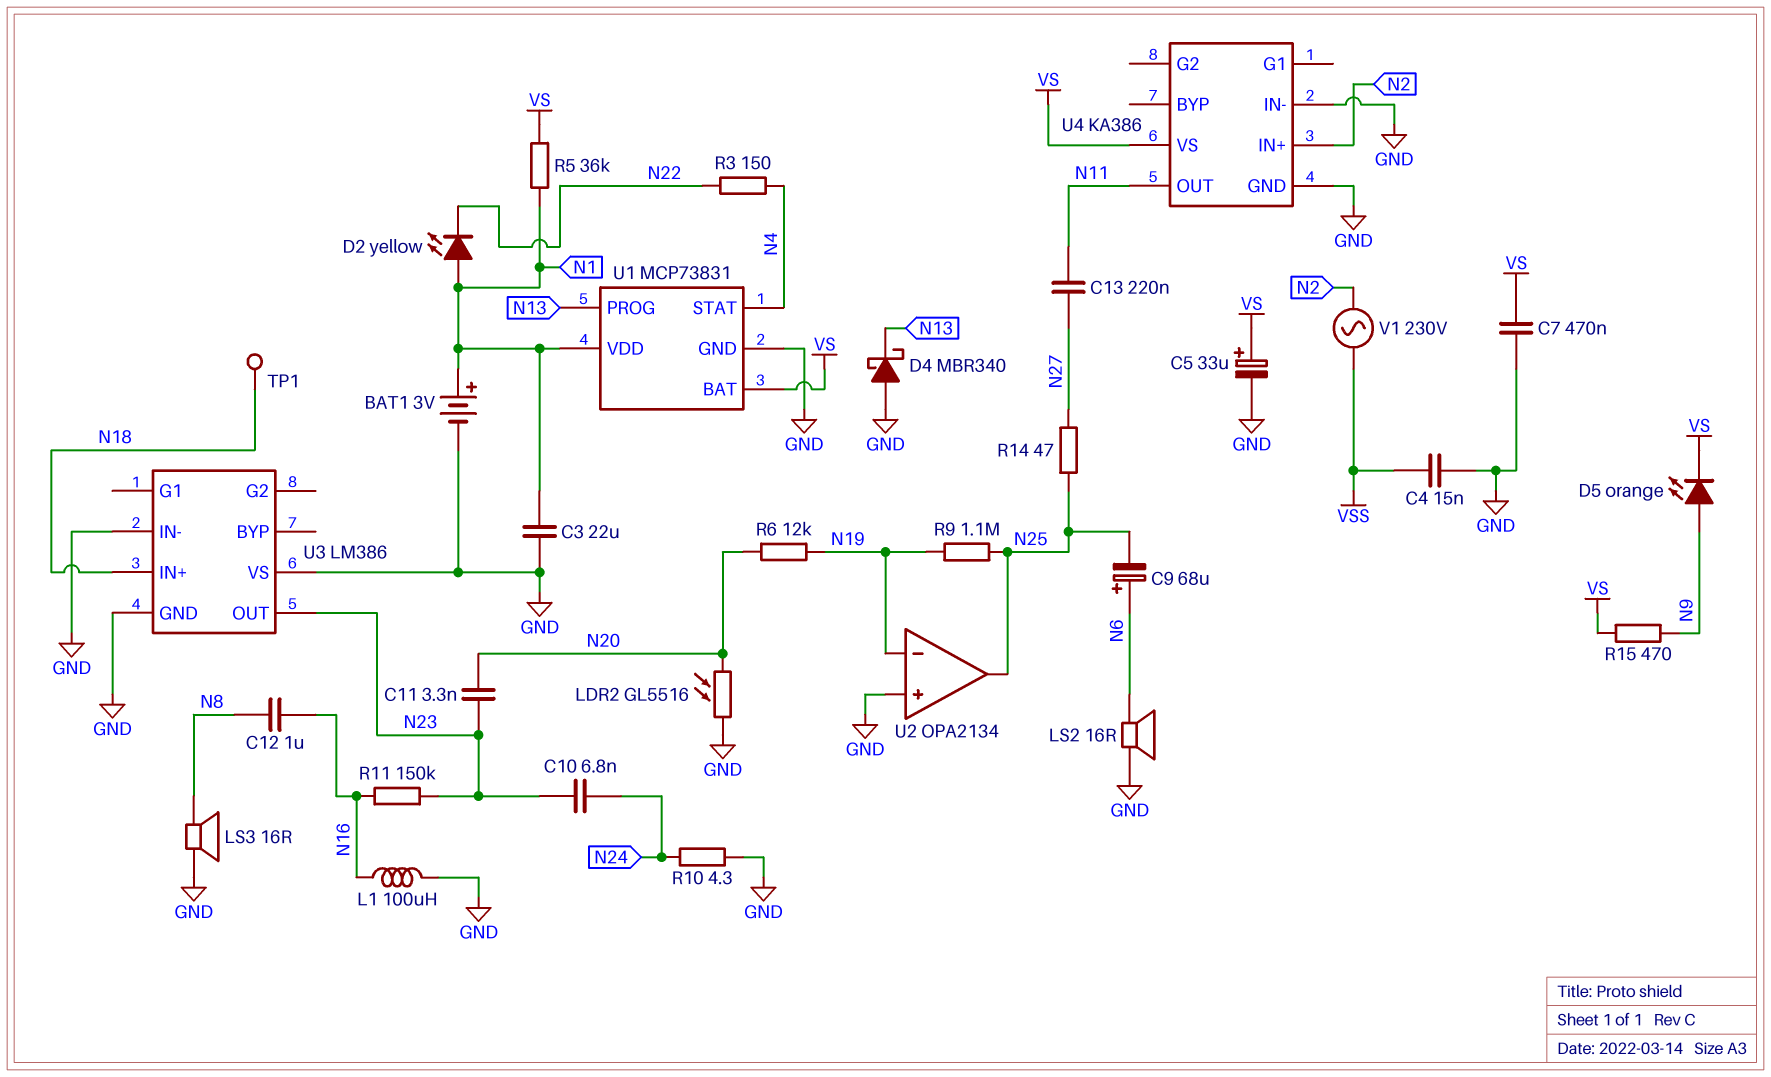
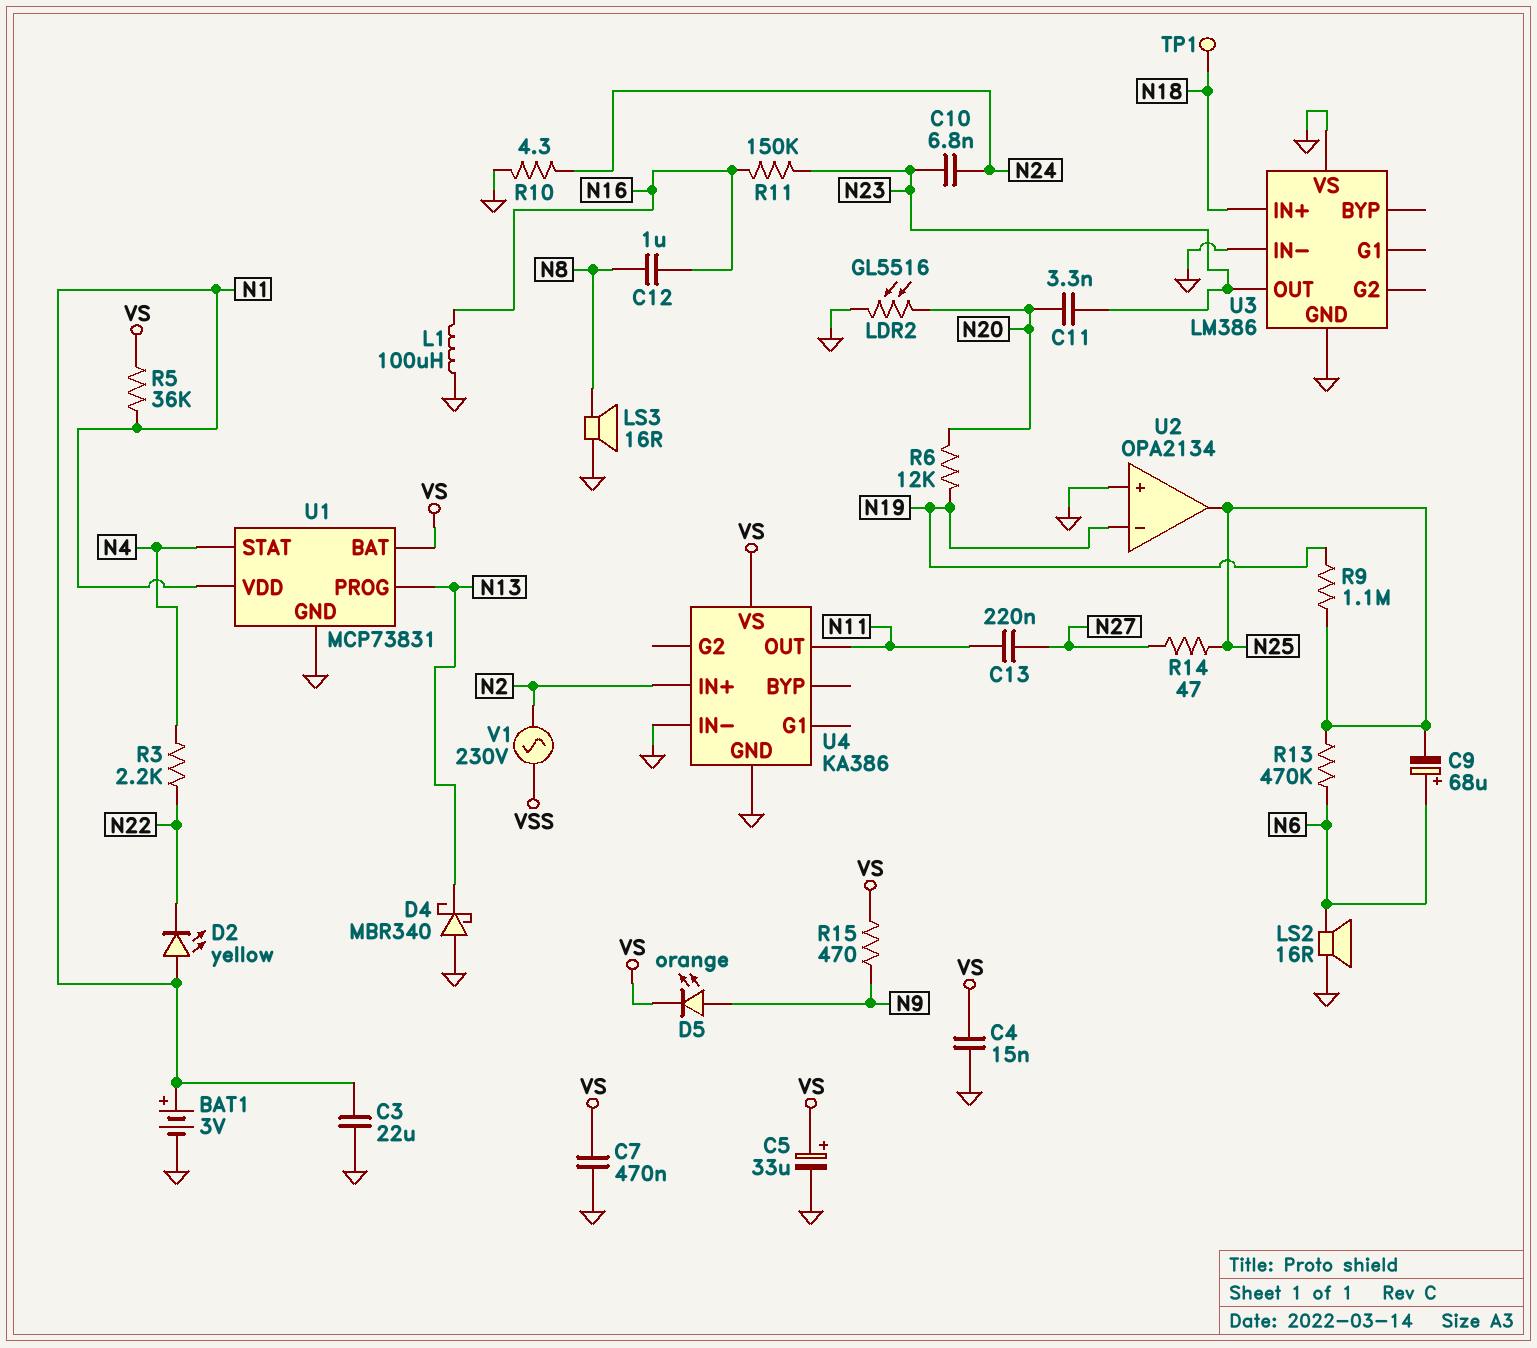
C4: 15nF (GND, VSS) -> 15nF (GND, VS)
R3: 150 (N4, N22) -> 2.2k (N4, N22)
R13: none -> 470k (N6, N25)

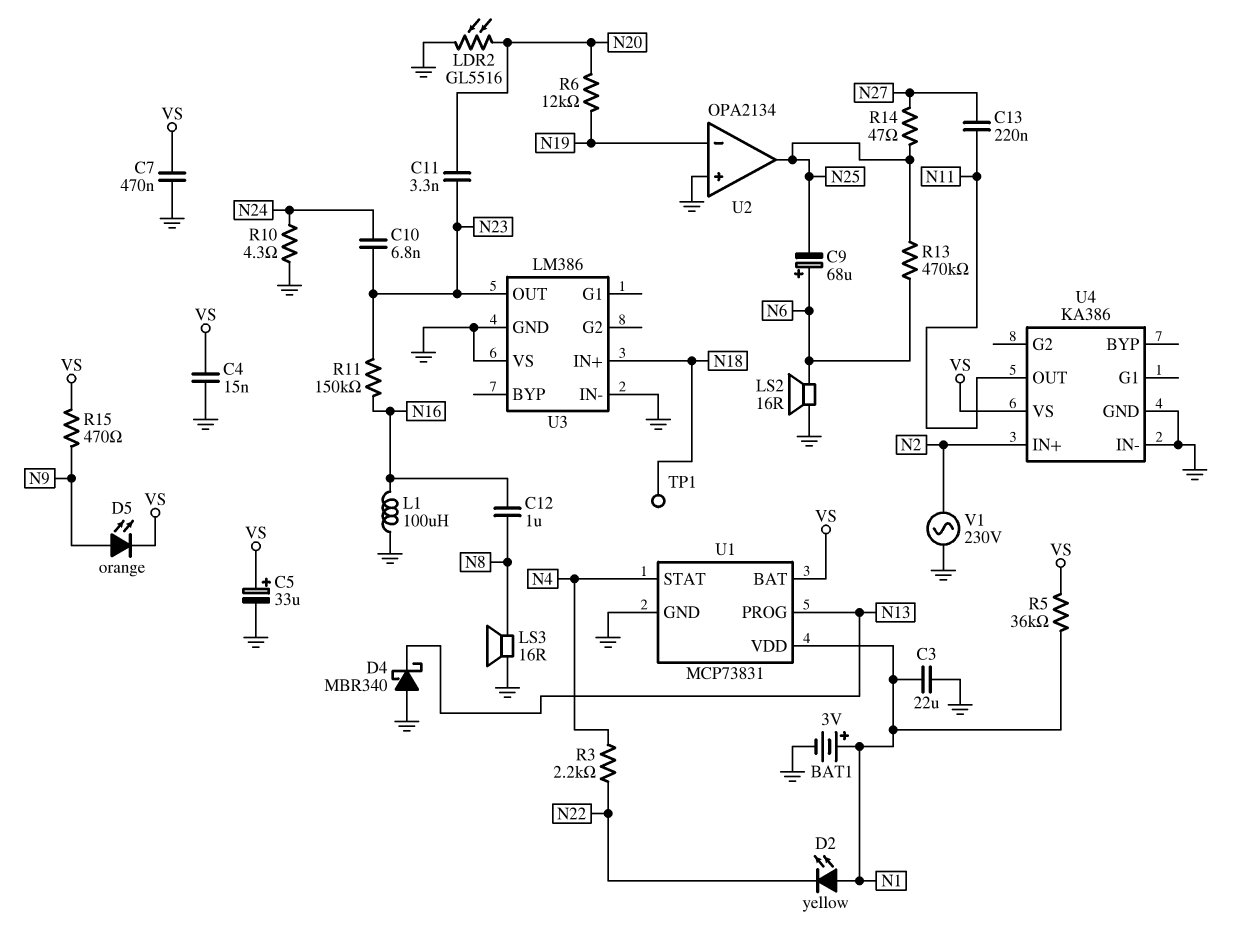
R9: 1.1M (N19, N25) -> none
V1: AC 230V (N2, VSS) -> AC 230V (GND, N2)

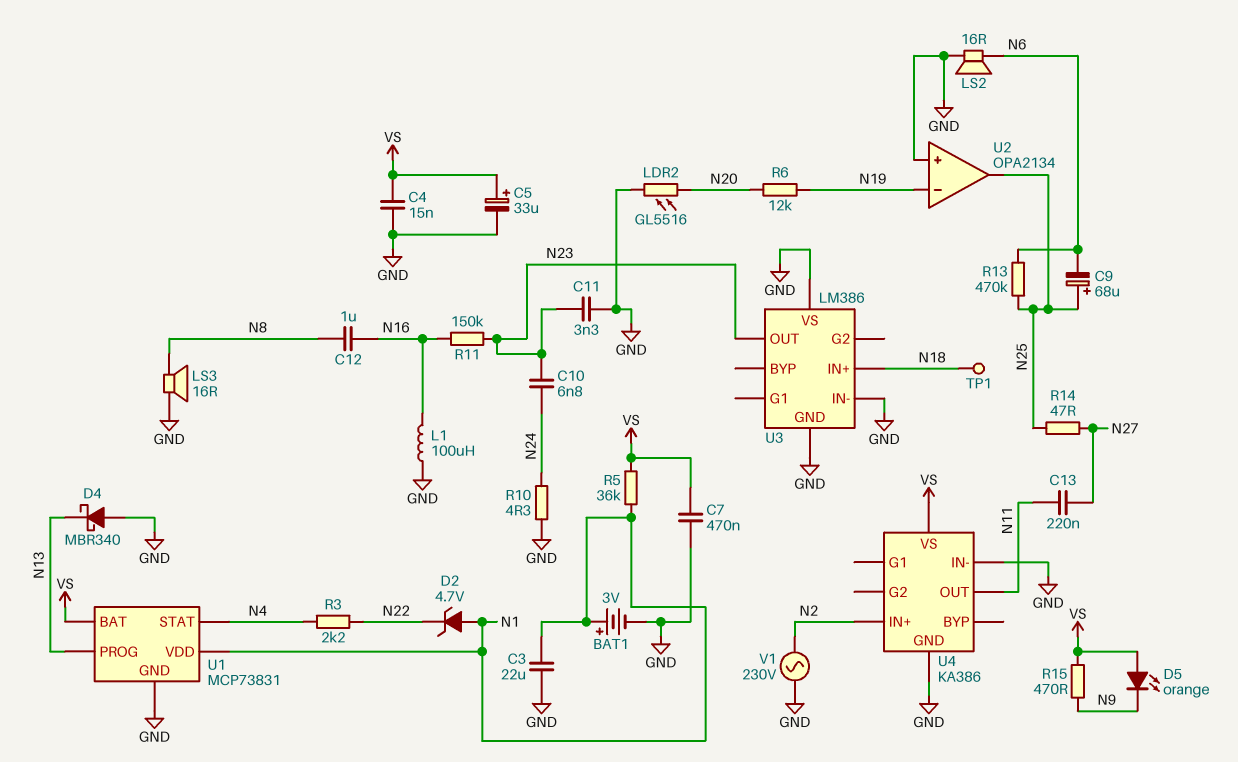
C9: 68uF (plus N6, minus N25) -> 68uF (plus N25, minus N6)
C11: 3.3nF (N20, N23) -> 3.3nF (GND, N23)
D2: LED yellow (A N1, K N22) -> zener 4.7V (A N1, K N22)
D5: LED orange (A N9, K VS) -> LED orange (A VS, K N9)

